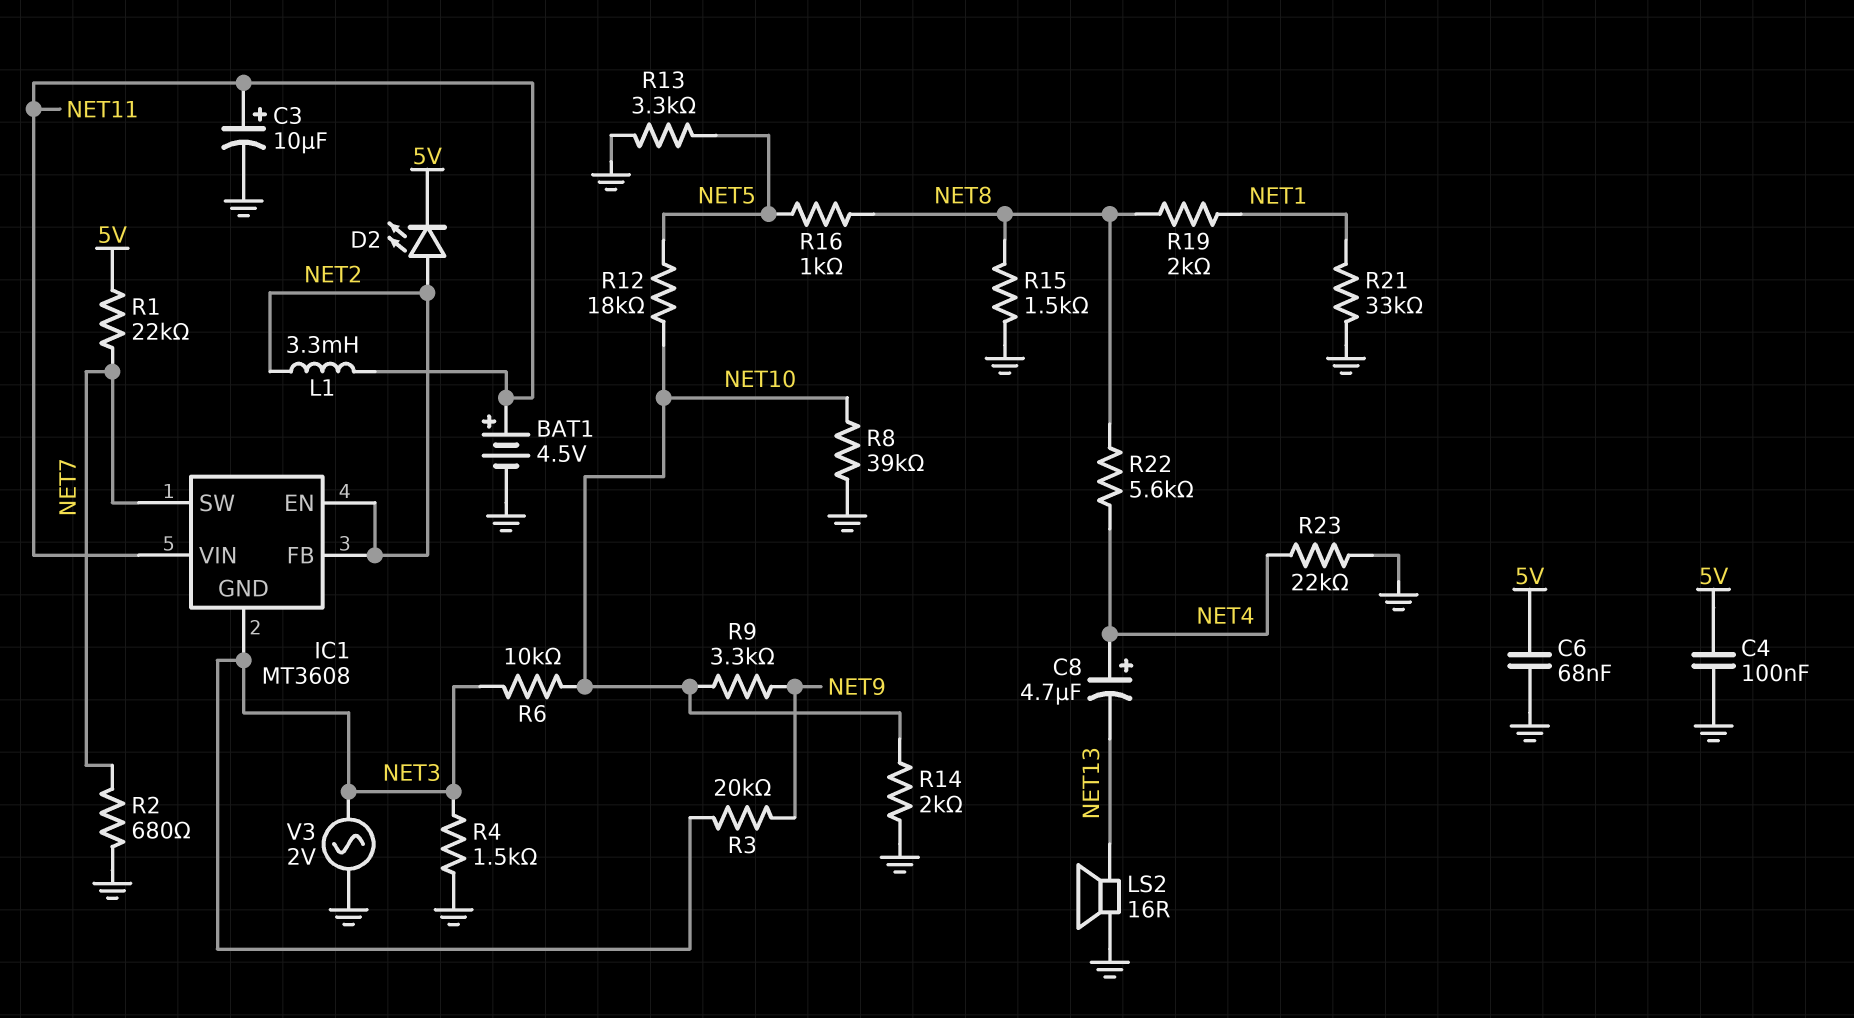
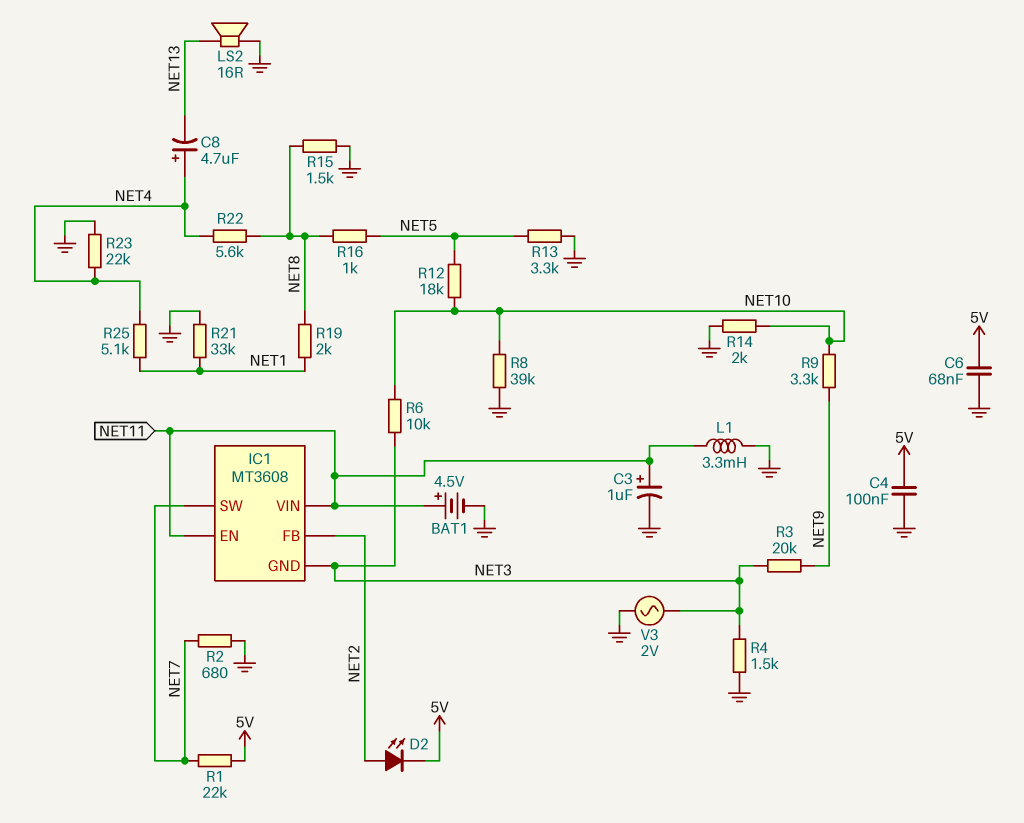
C3: 10uF (plus NET11, minus GND) -> 1uF (plus NET11, minus GND)
IC1 pin EN: NET2 -> NET11
L1: 3.3mH (NET2, NET11) -> 3.3mH (GND, NET11)
R25: none -> 5.1k (NET1, NET4)

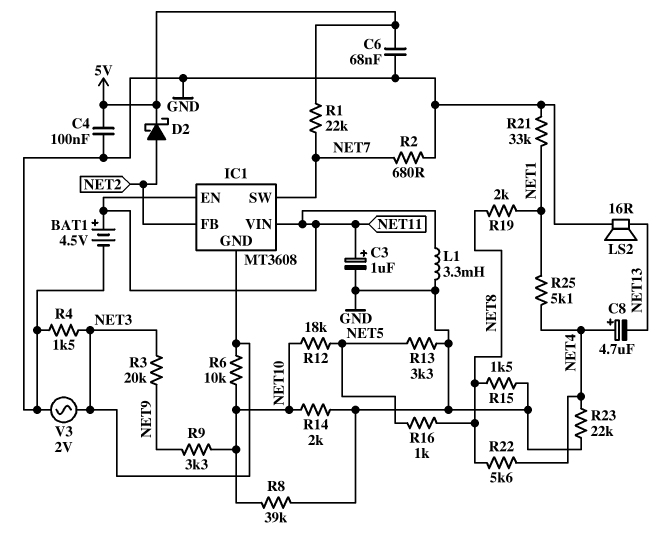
D2: LED (A NET2, K 5V) -> schottky (A NET2, K 5V)

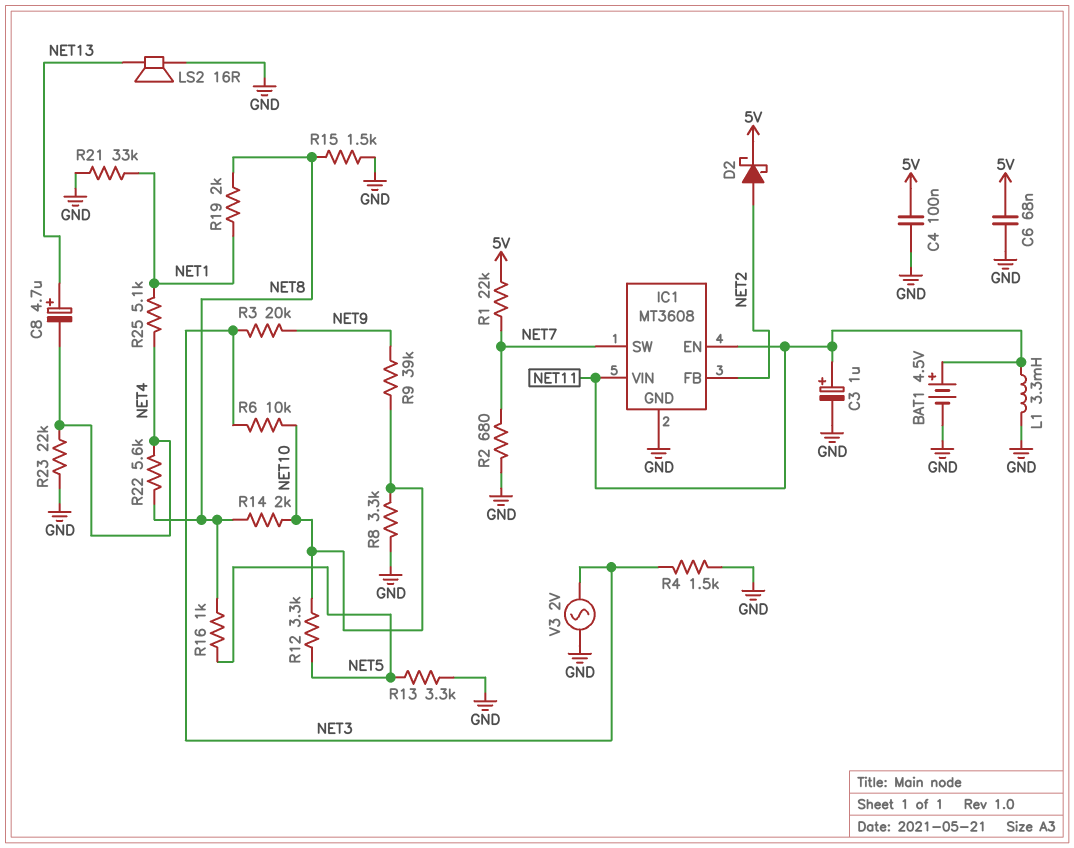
C8: 4.7uF (plus NET4, minus NET13) -> 4.7uF (plus NET13, minus NET4)
IC1 pin GND: NET3 -> GND
R8: 39k (GND, NET10) -> 3.3k (GND, NET10)
R9: 3.3k (NET9, NET10) -> 39k (NET9, NET10)
R12: 18k (NET5, NET10) -> 3.3k (NET5, NET10)
R14: 2k (GND, NET10) -> 2k (NET8, NET10)

